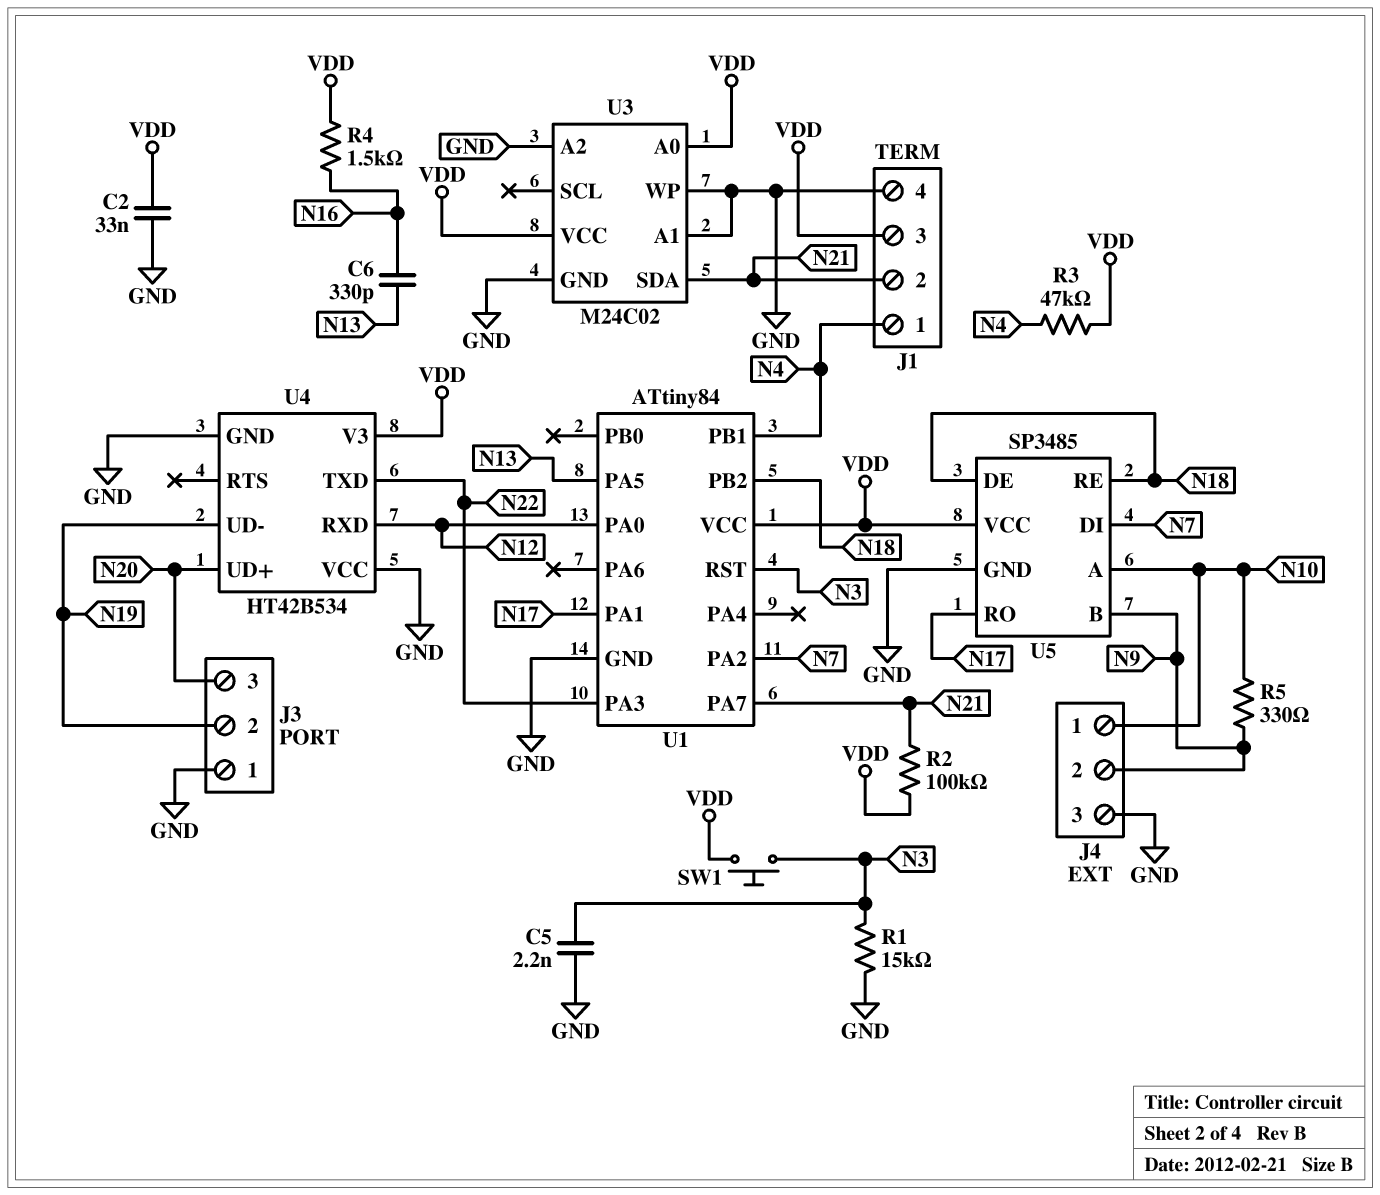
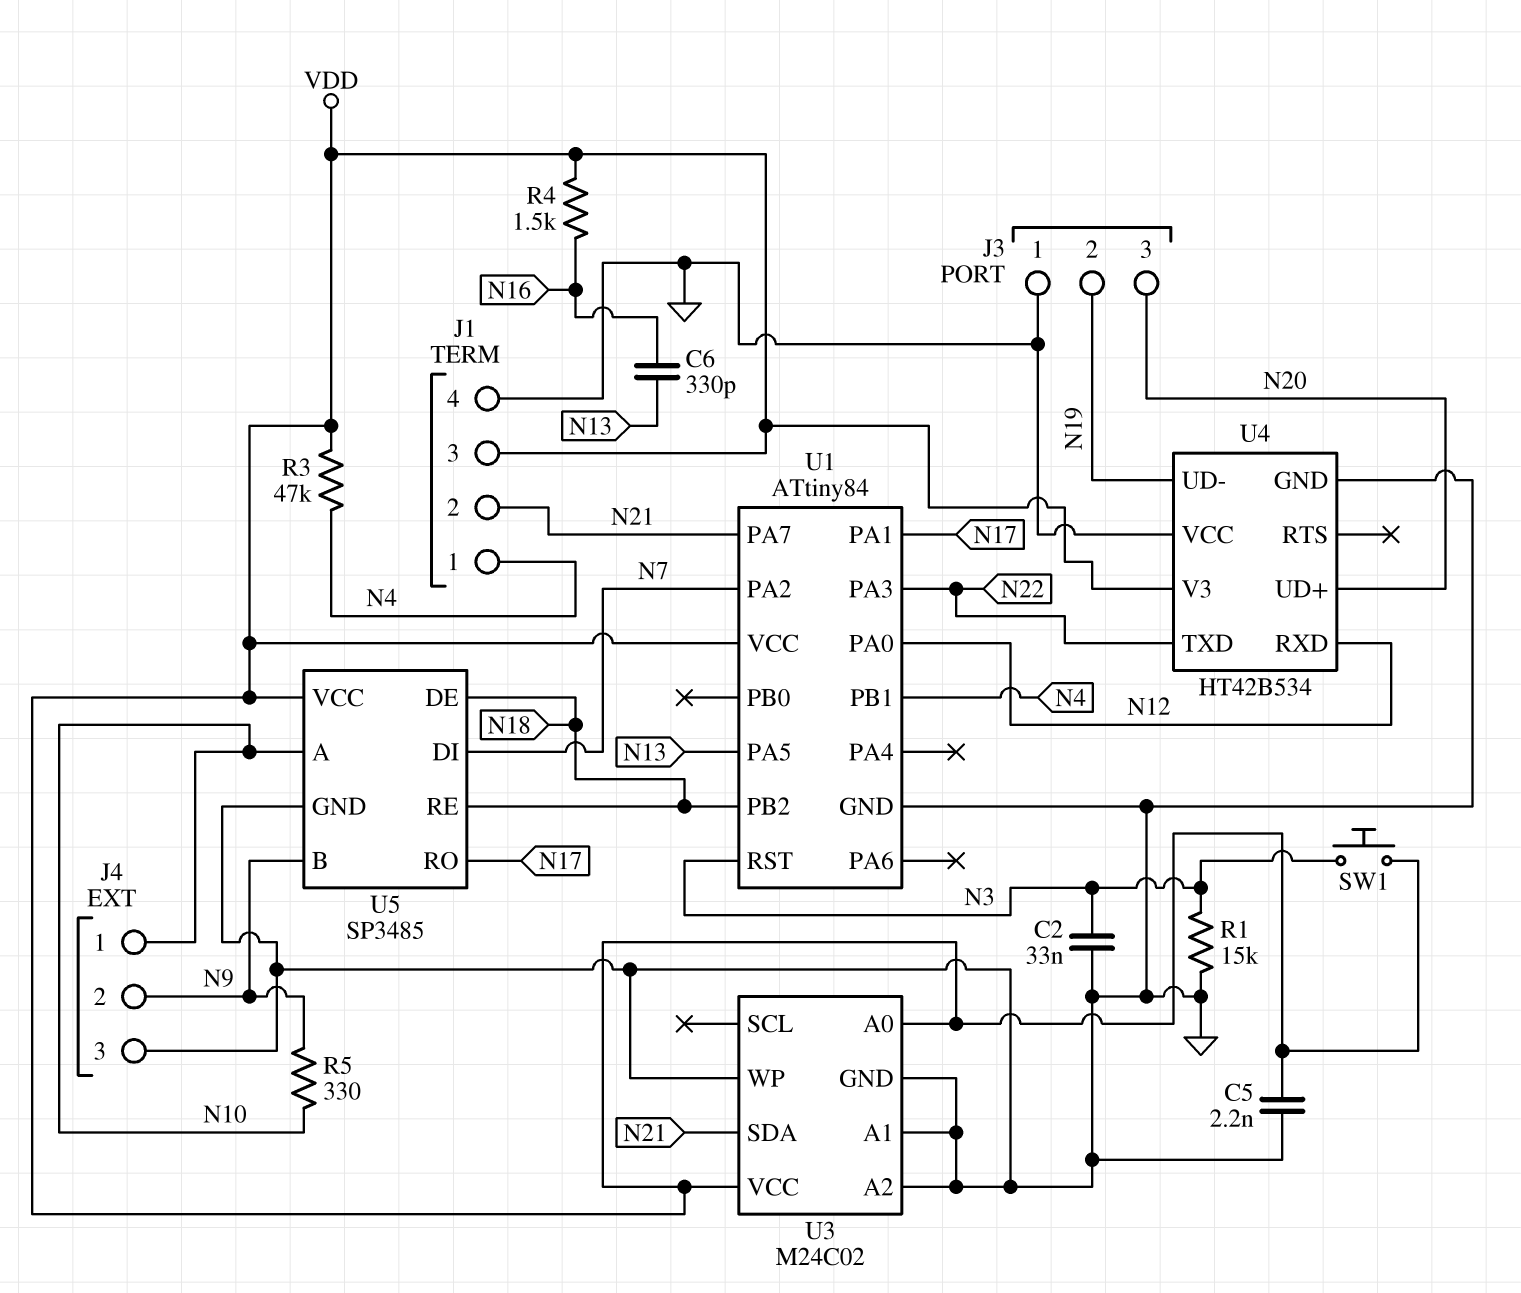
C2: 33nF (GND, VDD) -> 33nF (GND, N3)
C5: 2.2nF (GND, N3) -> 2.2nF (GND, VDD)
R2: 100k (N21, VDD) -> none

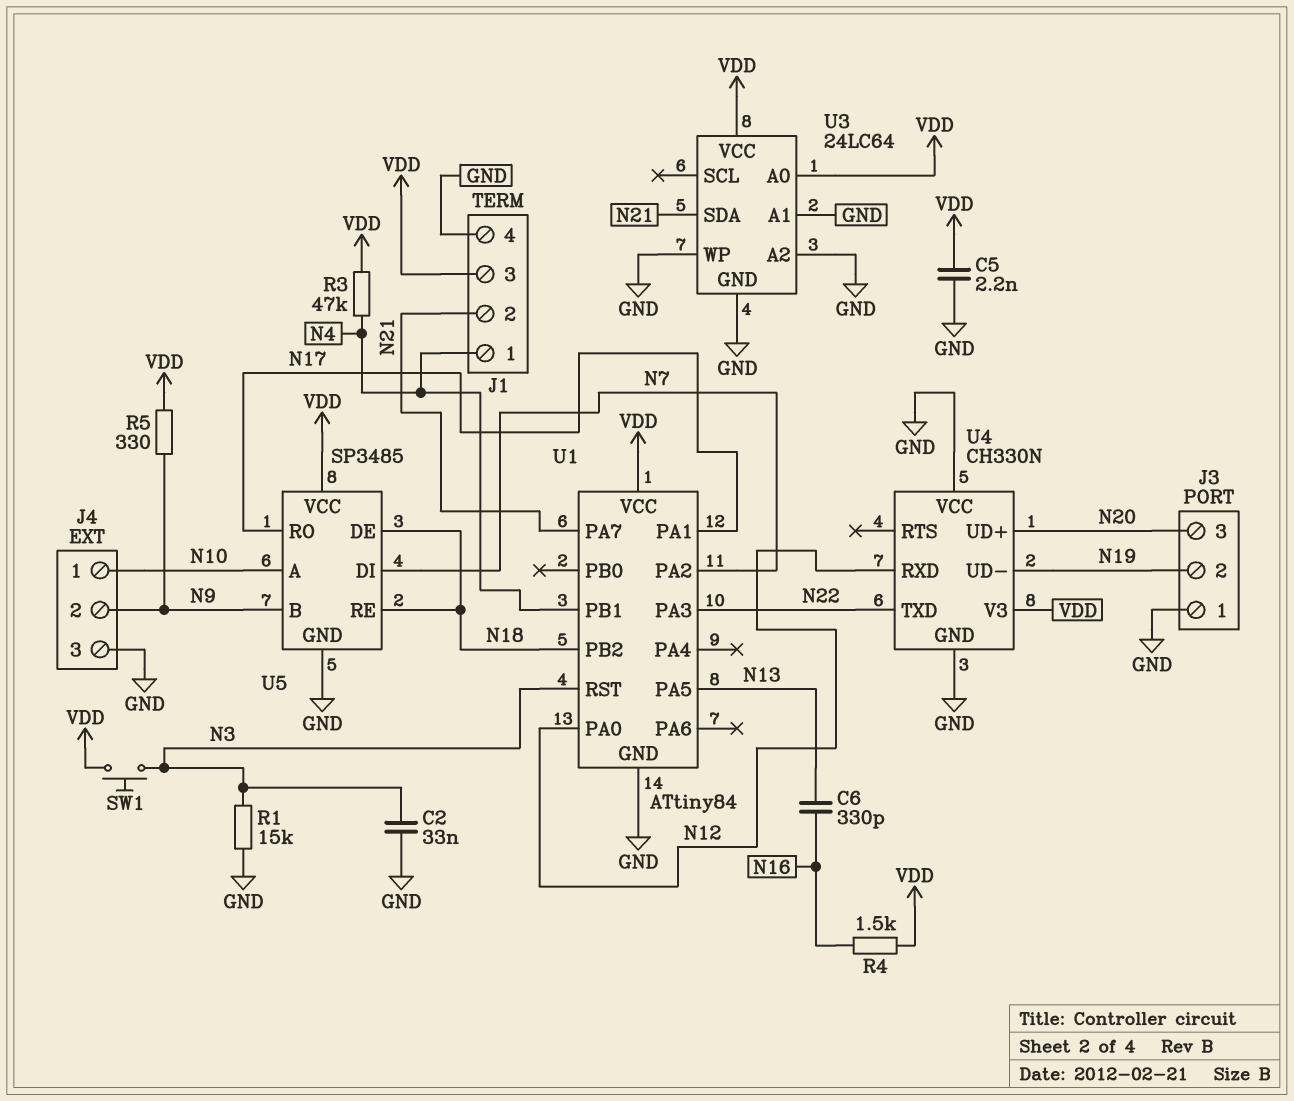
R5: 330 (N9, N10) -> 330 (N9, VDD)
U3: M24C02 -> 24LC64
U4: HT42B534 -> CH330N

